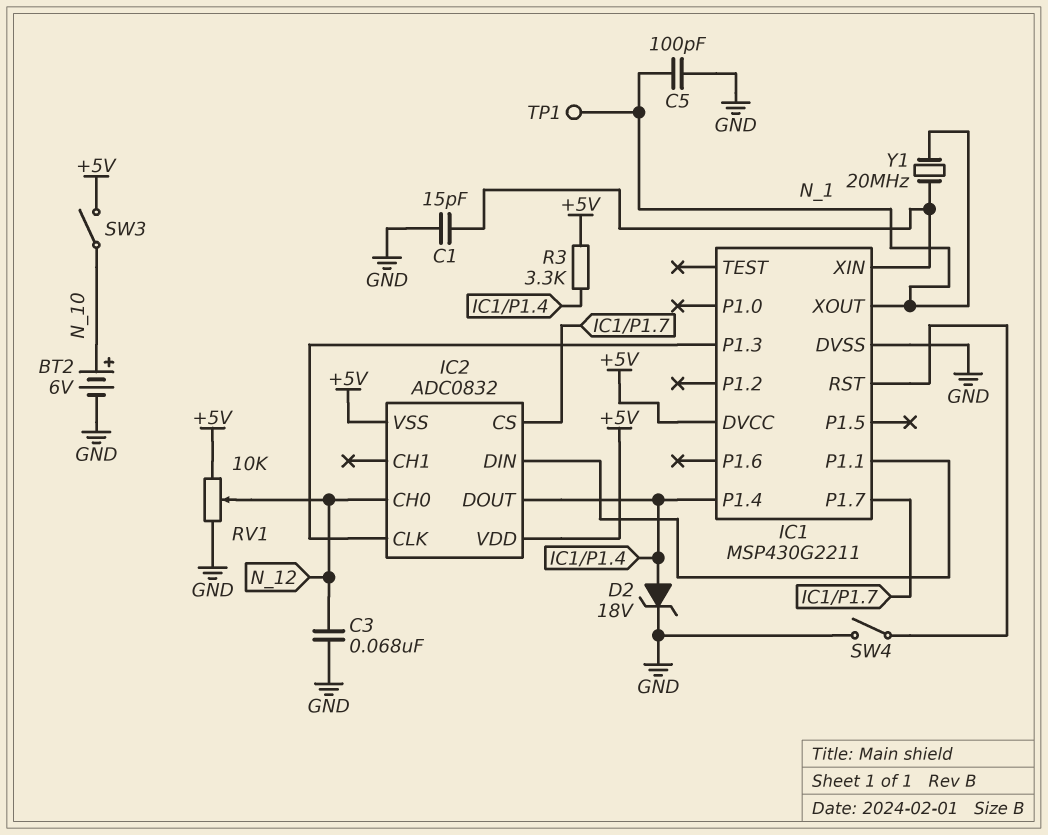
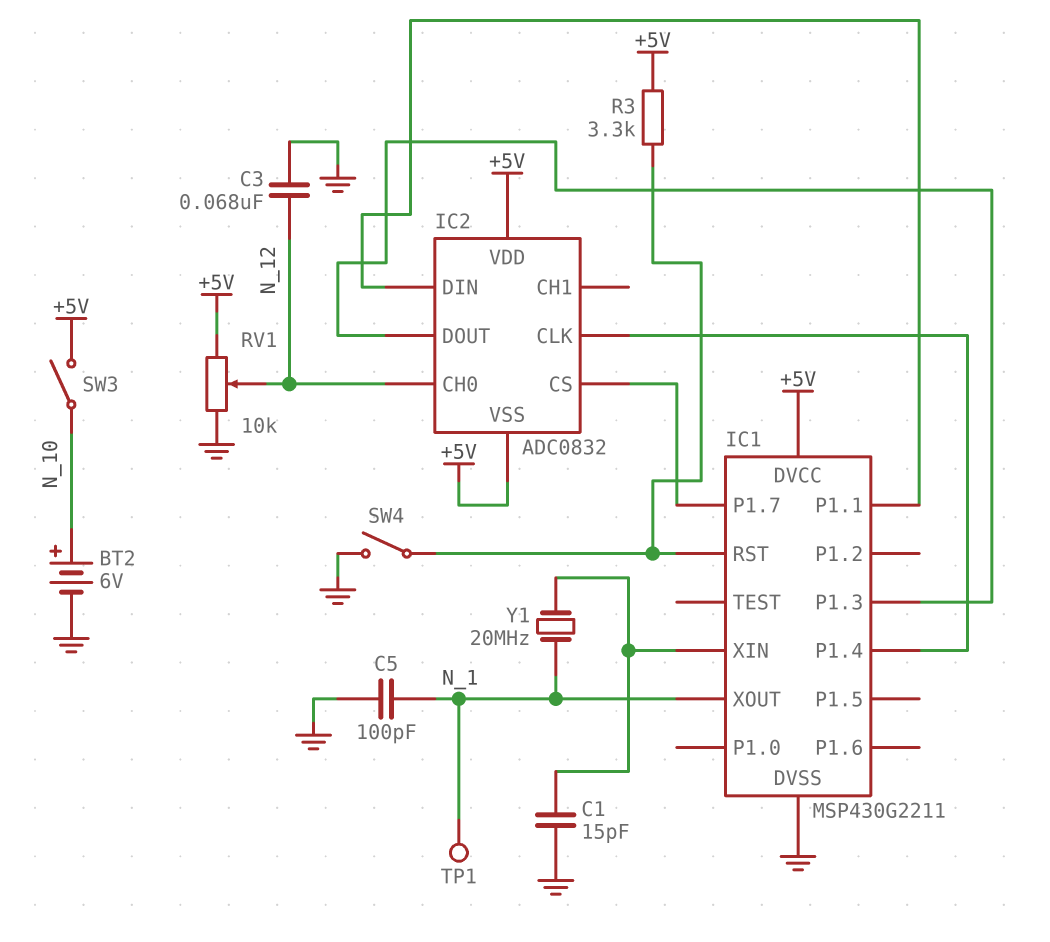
D2: zener 18V (A IC1/P1.4, K GND) -> none
IC2 pin CLK: IC1/P1.3 -> IC1/P1.4
IC2 pin DOUT: IC1/P1.4 -> IC1/P1.3
R3: 3.3k (+5V, IC1/P1.4) -> 3.3k (+5V, IC1/RST)

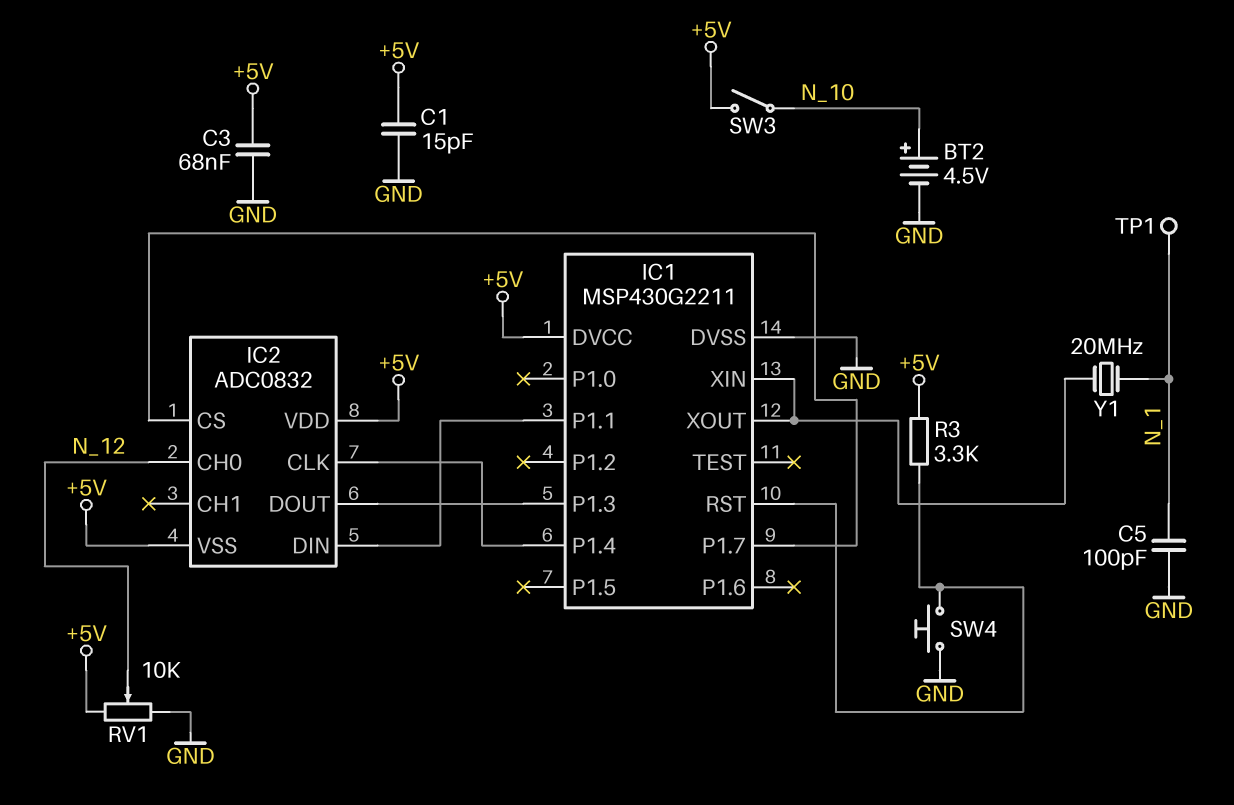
BT2: 6V (plus N_10, minus GND) -> 4.5V (plus N_10, minus GND)
C1: 15pF (GND, IC1/XIN) -> 15pF (+5V, GND)
C3: 68nF (GND, N_12) -> 68nF (+5V, GND)
IC1 pin XOUT: N_1 -> IC1/XIN
SW4: switch (GND, IC1/RST) -> button (GND, IC1/RST)

